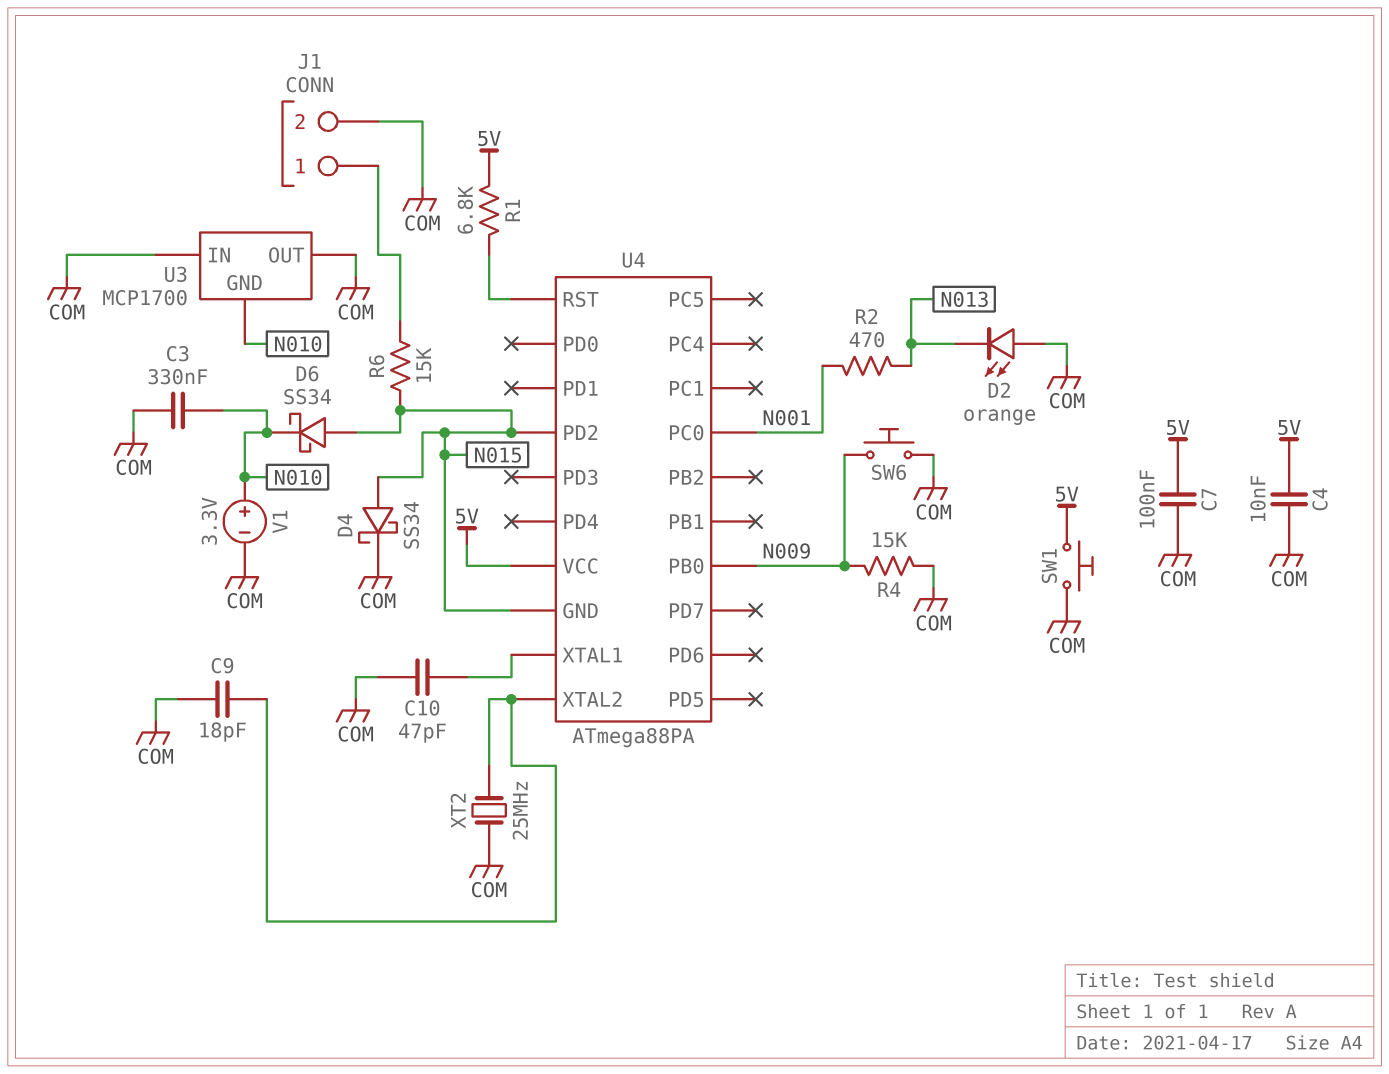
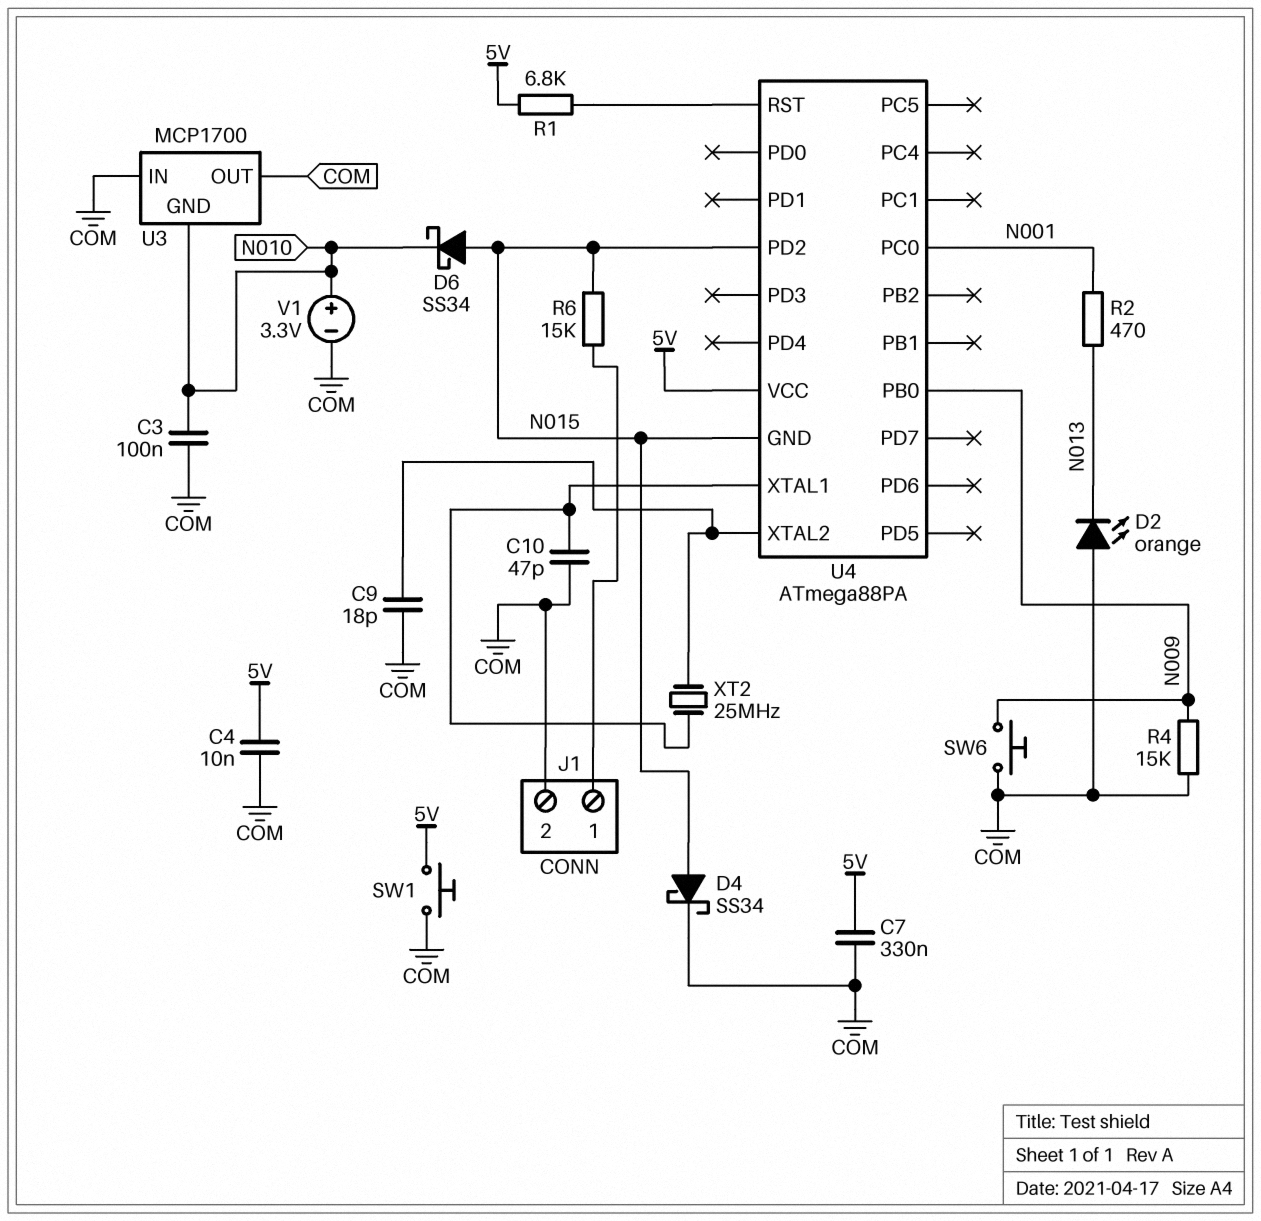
C3: 330nF (COM, N010) -> 100nF (COM, N010)
C7: 100nF (5V, COM) -> 330nF (5V, COM)
XT2: 25MHz (COM, U4/XTAL2) -> 25MHz (U4/XTAL1, U4/XTAL2)

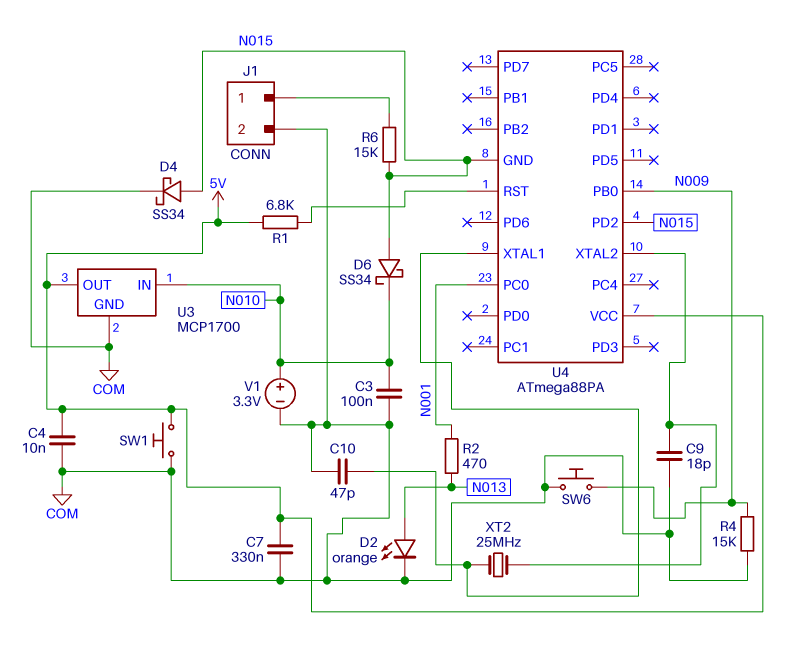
D2: LED orange (A COM, K N013) -> LED orange (A N013, K COM)
U3 pin GND: N010 -> COM
U3 pin IN: COM -> N010
U3 pin OUT: COM -> 5V

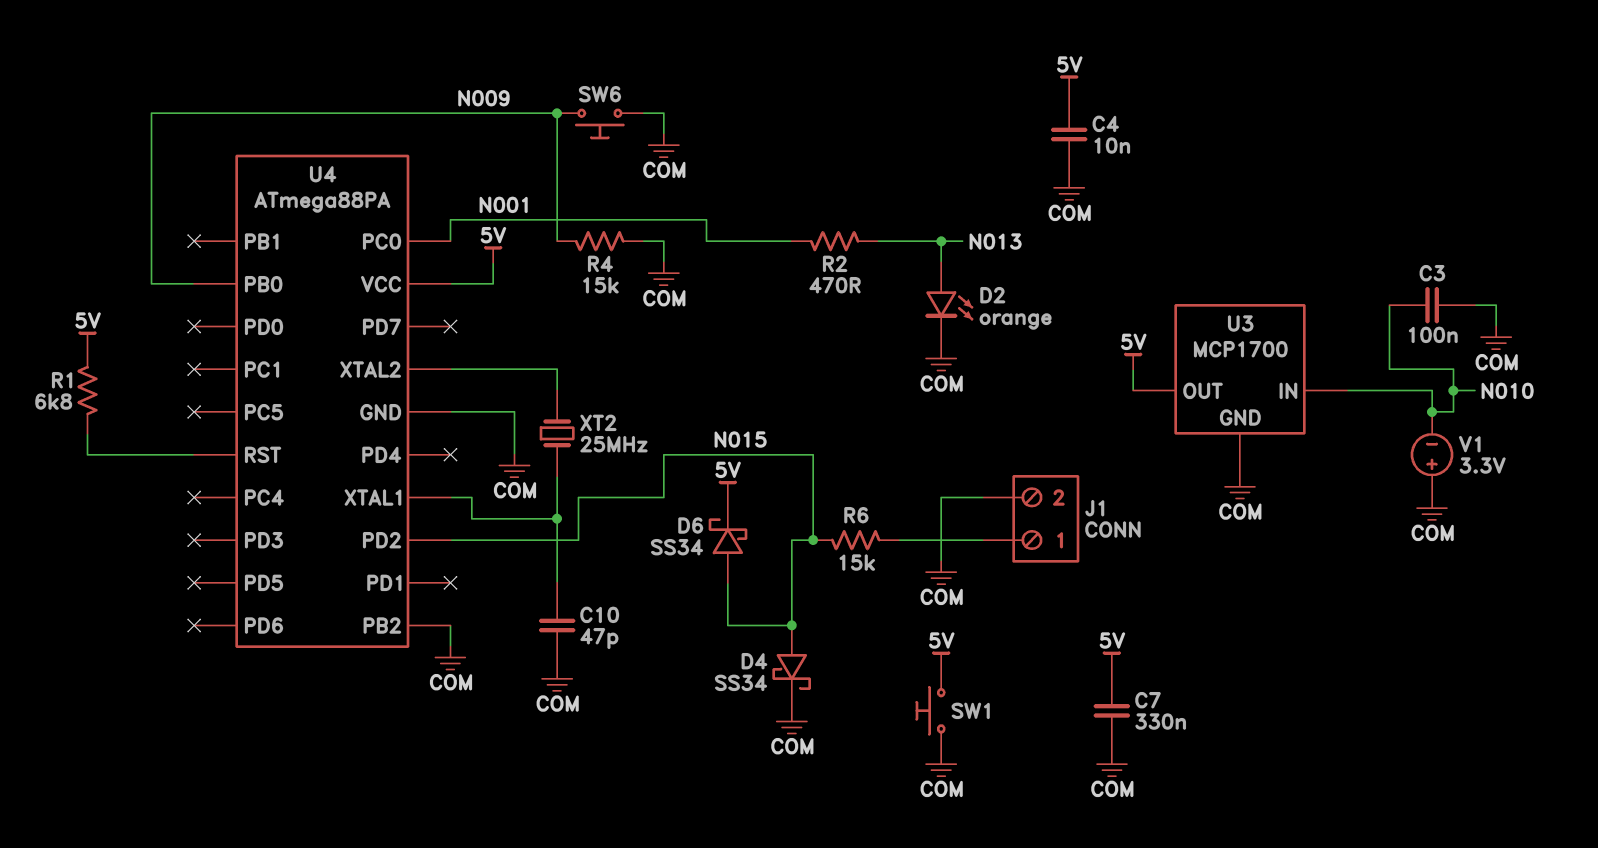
C9: 18pF (COM, U4/XTAL2) -> none
D6: schottky SS34 (A N015, K N010) -> schottky SS34 (A N015, K 5V)
U4 pin GND: N015 -> COM
U4 pin PB2: none -> COM
V1: 3.3V (plus N010, minus COM) -> 3.3V (plus COM, minus N010)

